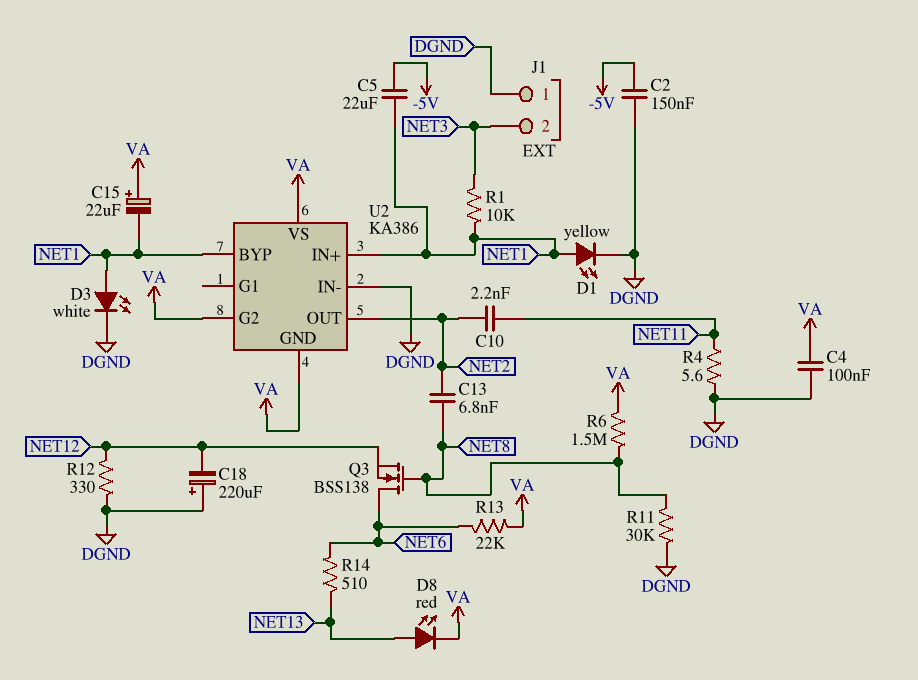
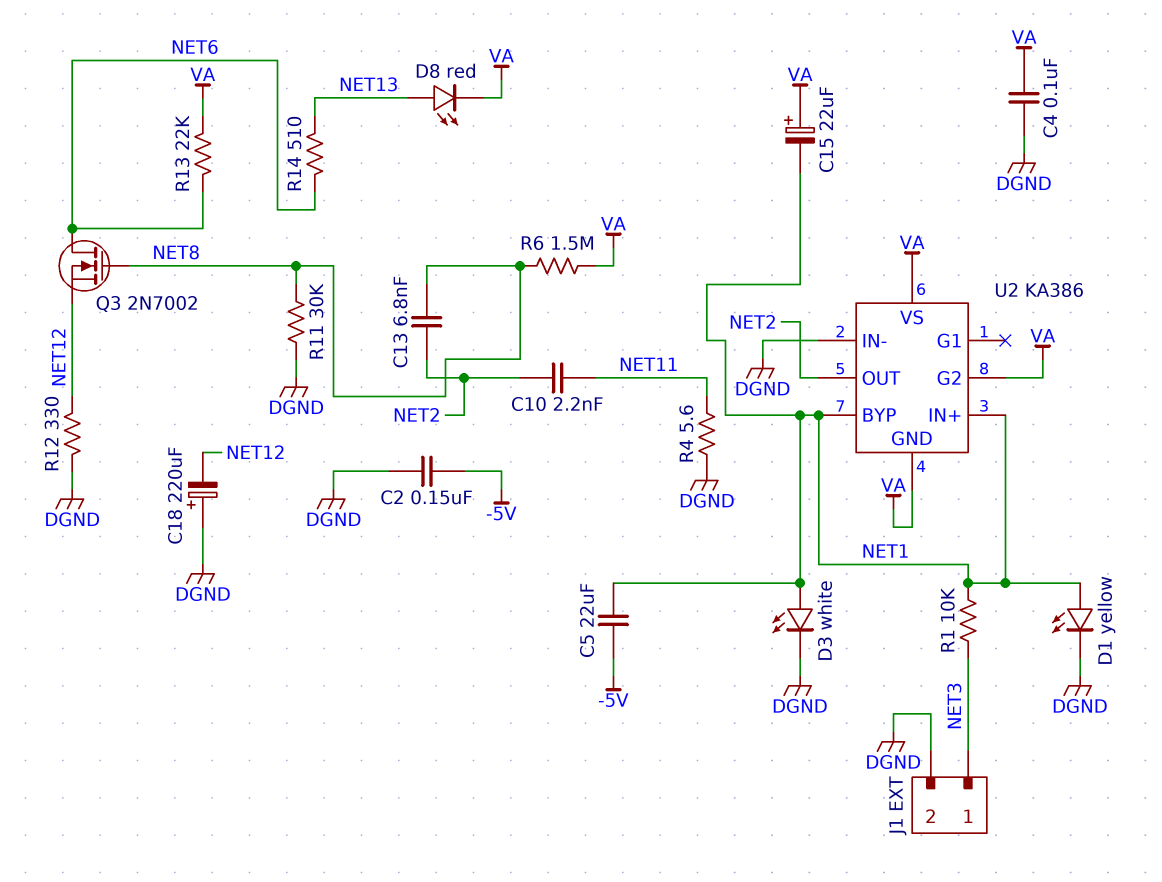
J1 pin 1: DGND -> NET3
J1 pin 2: NET3 -> DGND
Q3: NMOS BSS138 (G NET8, D NET6, S NET12) -> NMOS 2N7002 (G NET8, D NET6, S NET12)

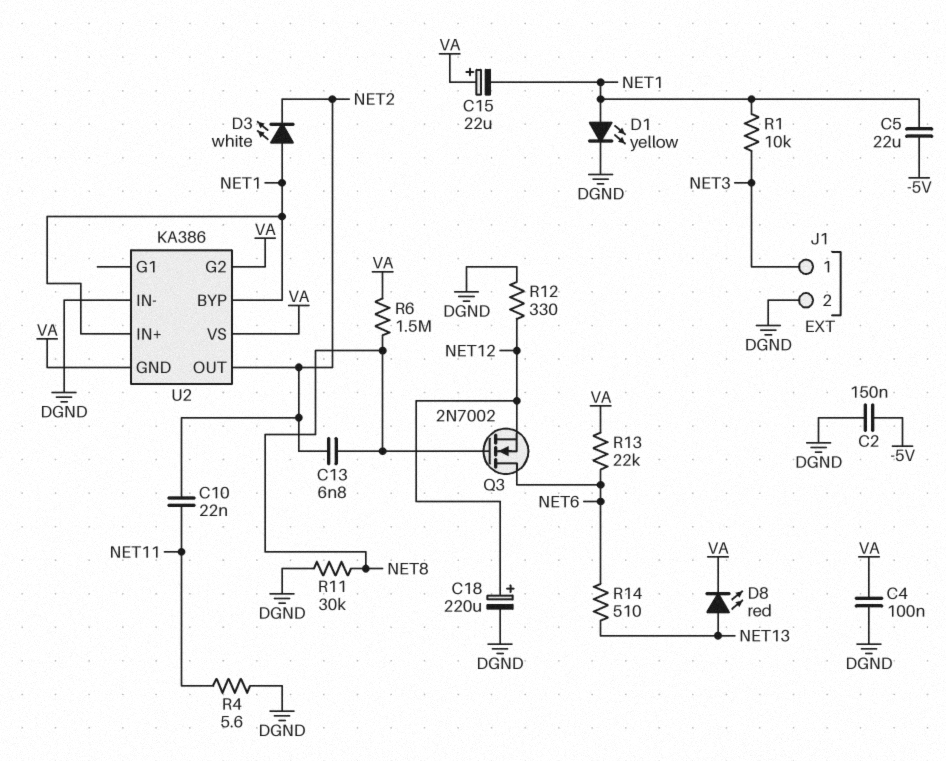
C10: 2.2nF (NET2, NET11) -> 22nF (NET2, NET11)
C18: 220uF (plus DGND, minus NET12) -> 220uF (plus NET12, minus DGND)
D3: LED white (A NET1, K DGND) -> LED white (A NET1, K NET2)

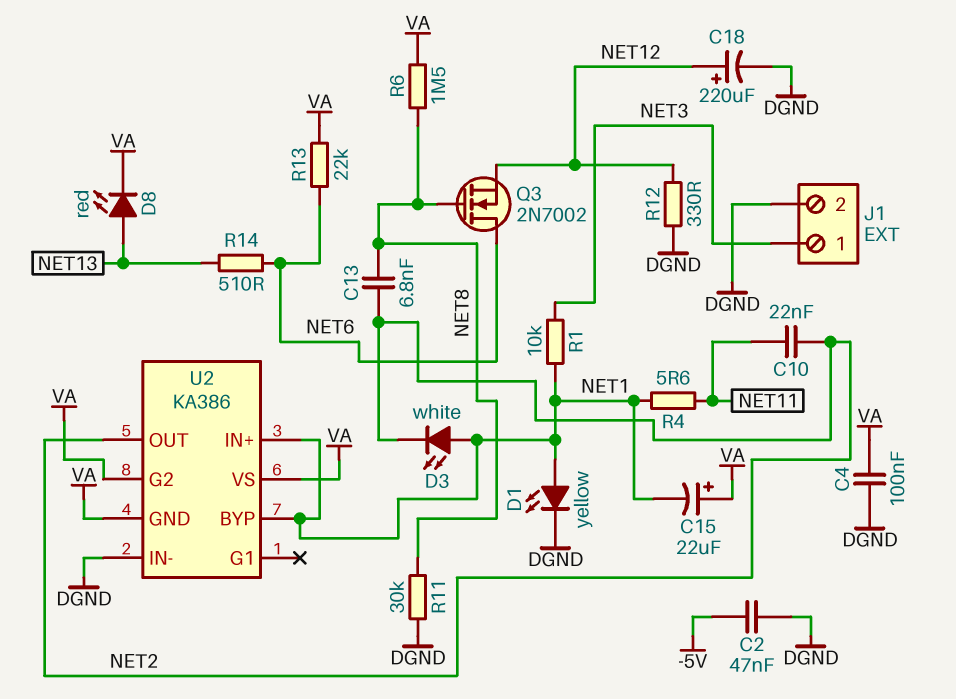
C2: 150nF (-5V, DGND) -> 47nF (-5V, DGND)
C5: 22uF (-5V, NET1) -> none
R4: 5.6 (DGND, NET11) -> 5.6 (NET1, NET11)

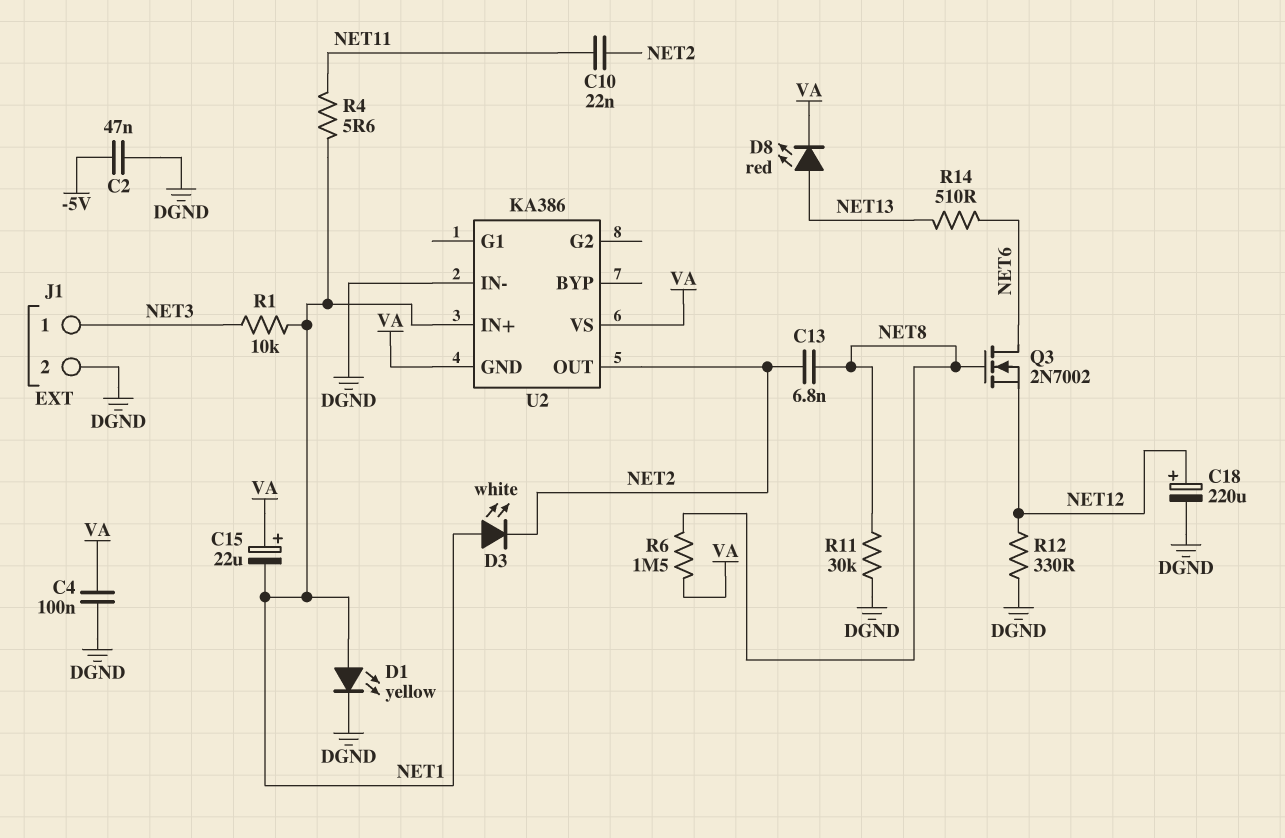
R13: 22k (NET6, VA) -> none
U2 pin BYP: NET1 -> none
U2 pin G2: VA -> none

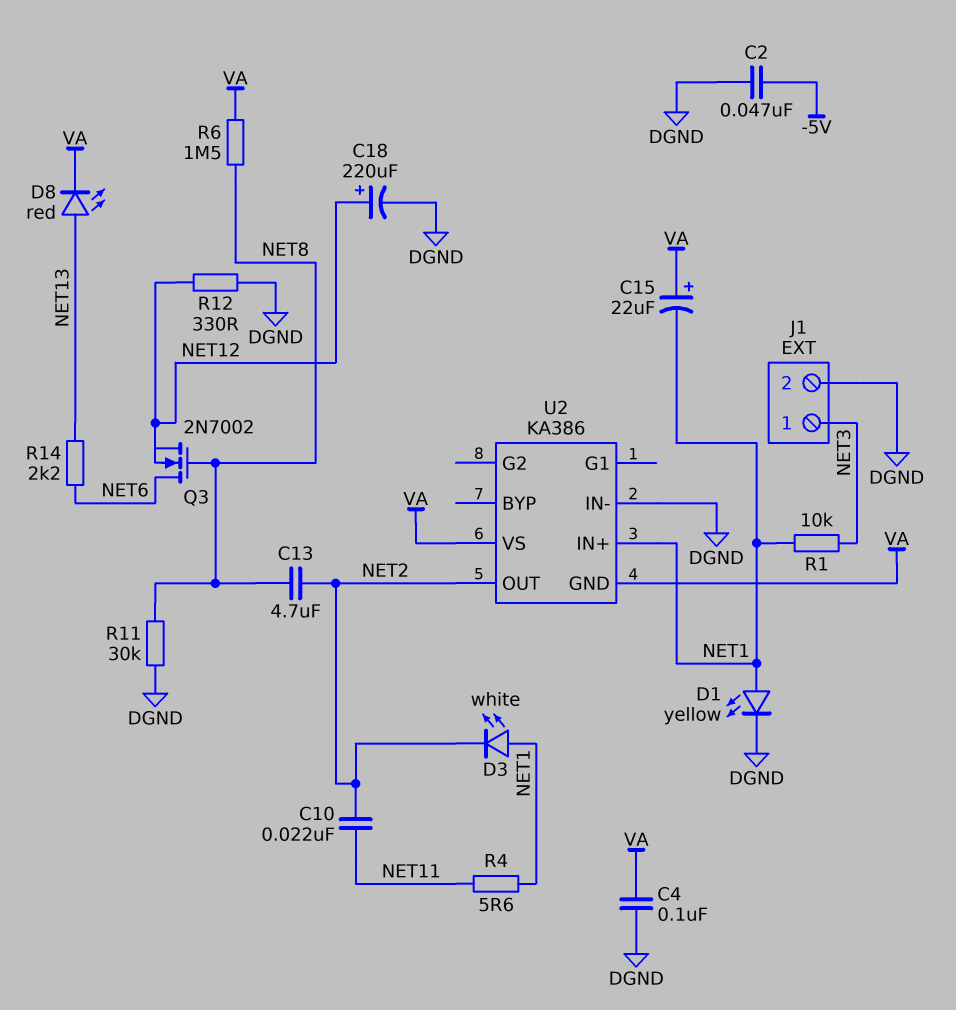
C13: 6.8nF (NET2, NET8) -> 4.7uF (NET2, NET8)
R14: 510 (NET6, NET13) -> 2.2k (NET6, NET13)

